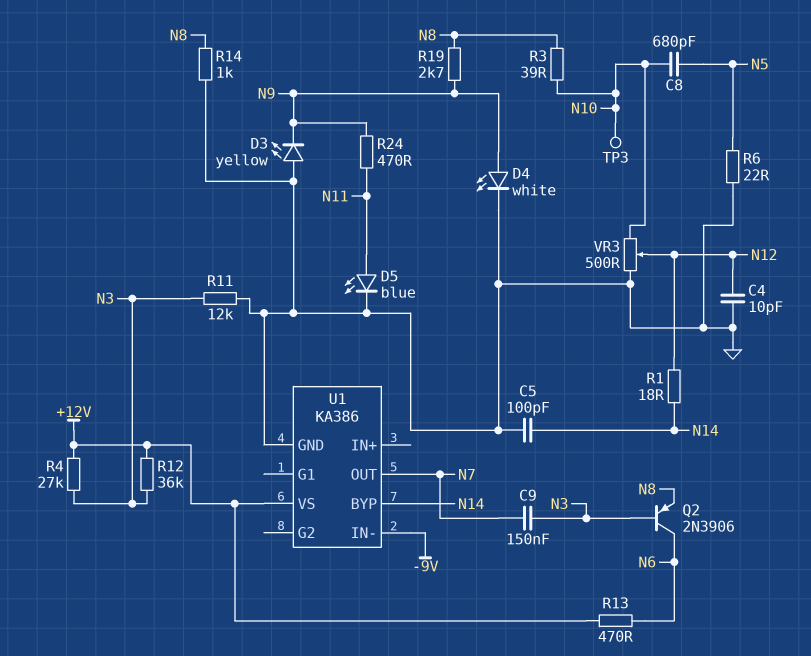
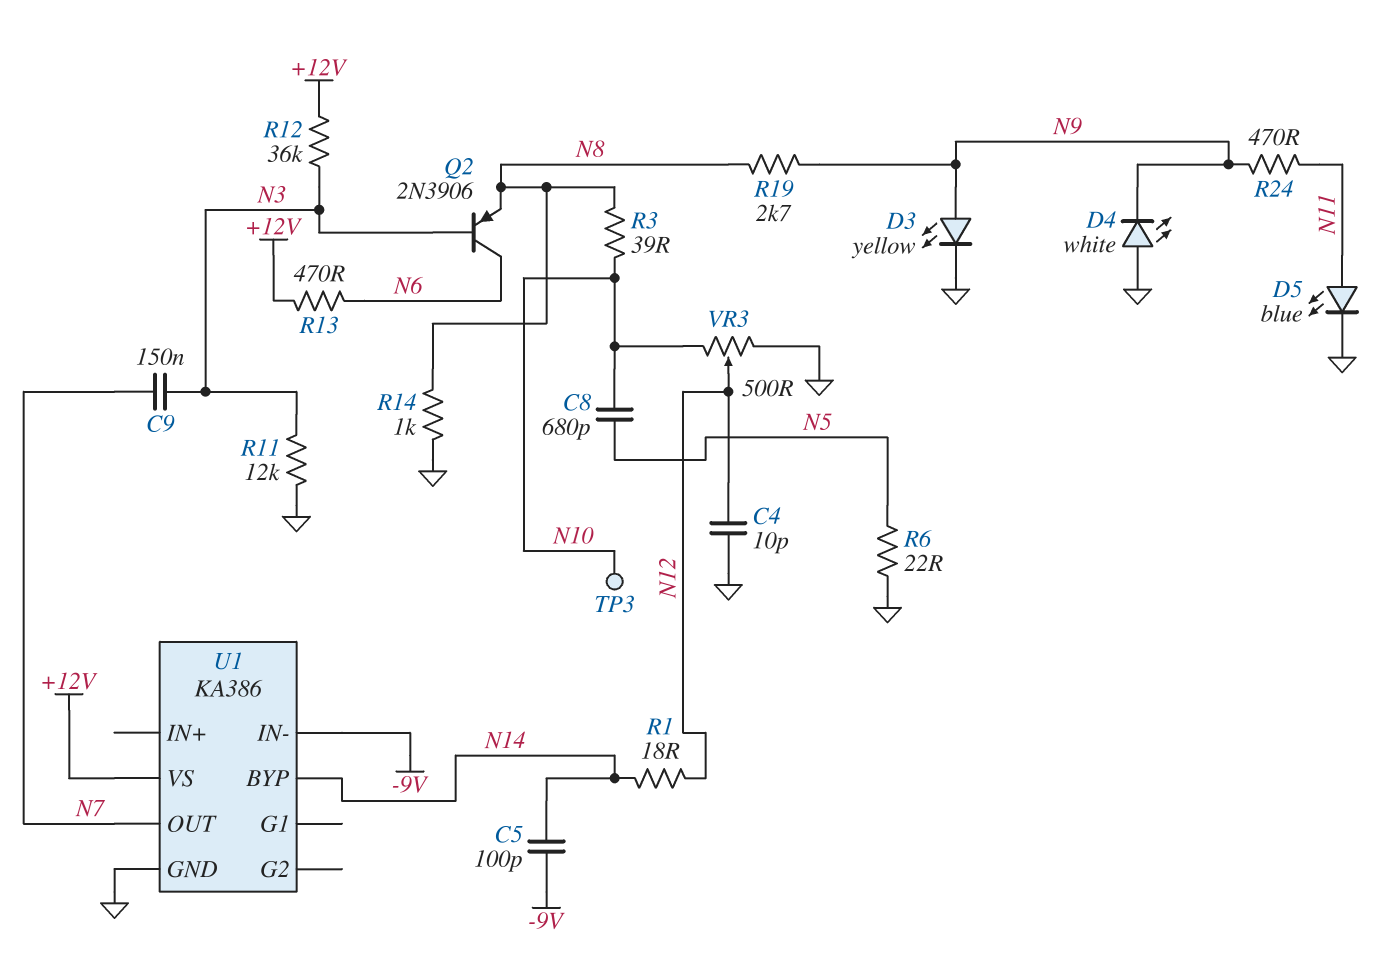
C5: 100pF (GND, N14) -> 100pF (-9V, N14)
D3: LED yellow (A GND, K N9) -> LED yellow (A N9, K GND)
D4: LED white (A N9, K GND) -> LED white (A GND, K N9)
R4: 27k (+12V, N3) -> none

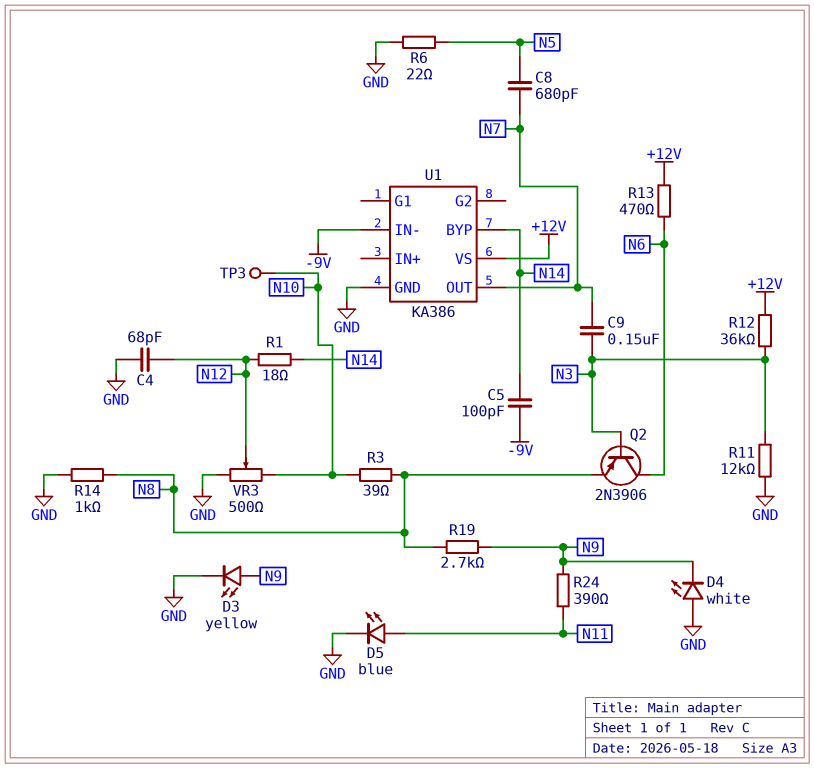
C4: 10pF (GND, N12) -> 68pF (GND, N12)
C8: 680pF (N5, N10) -> 680pF (N5, N7)
R24: 470 (N9, N11) -> 390 (N9, N11)

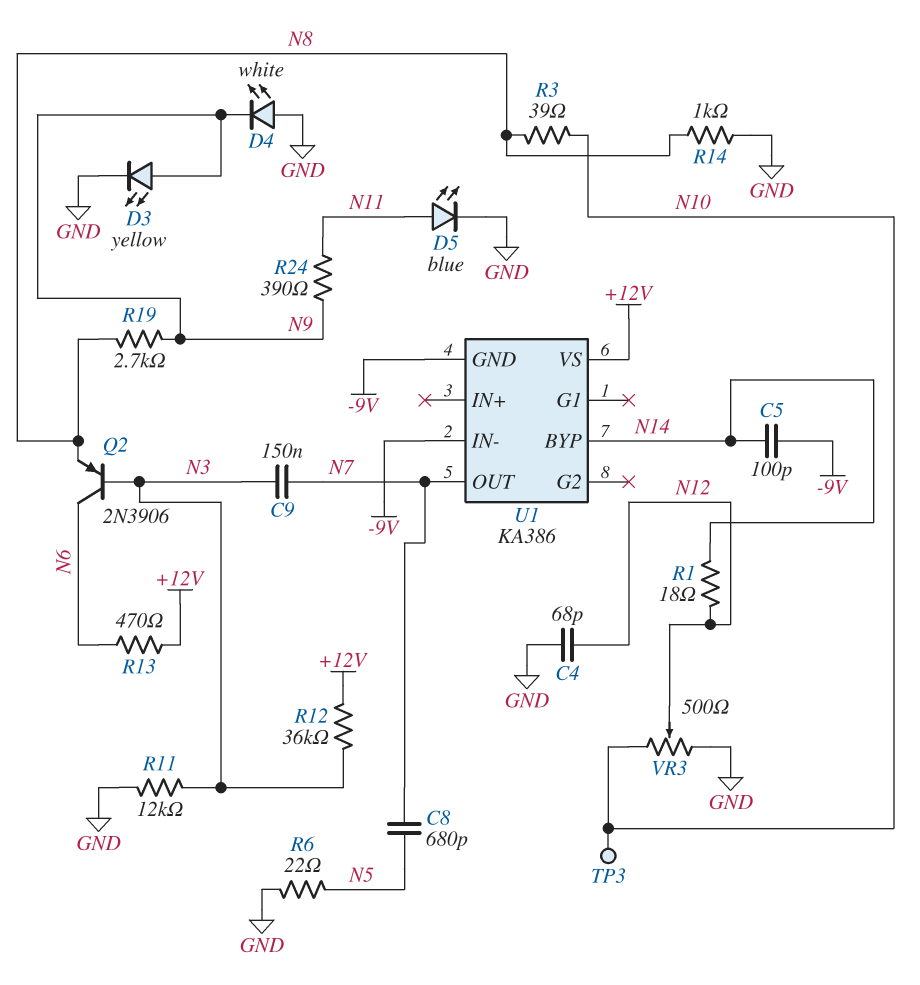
U1 pin GND: GND -> -9V

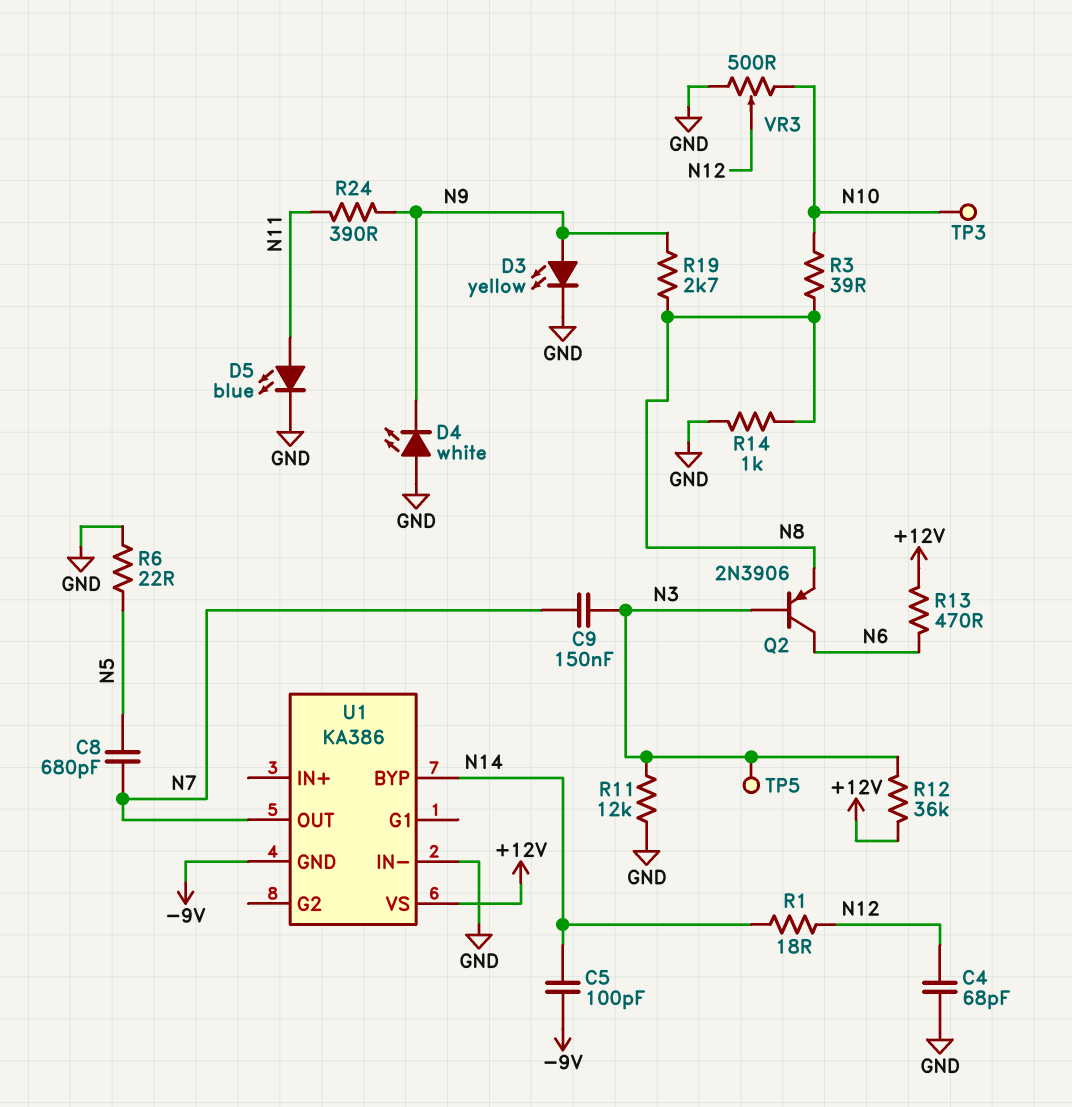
TP5: none -> test point (N3)
U1 pin IN-: -9V -> GND

